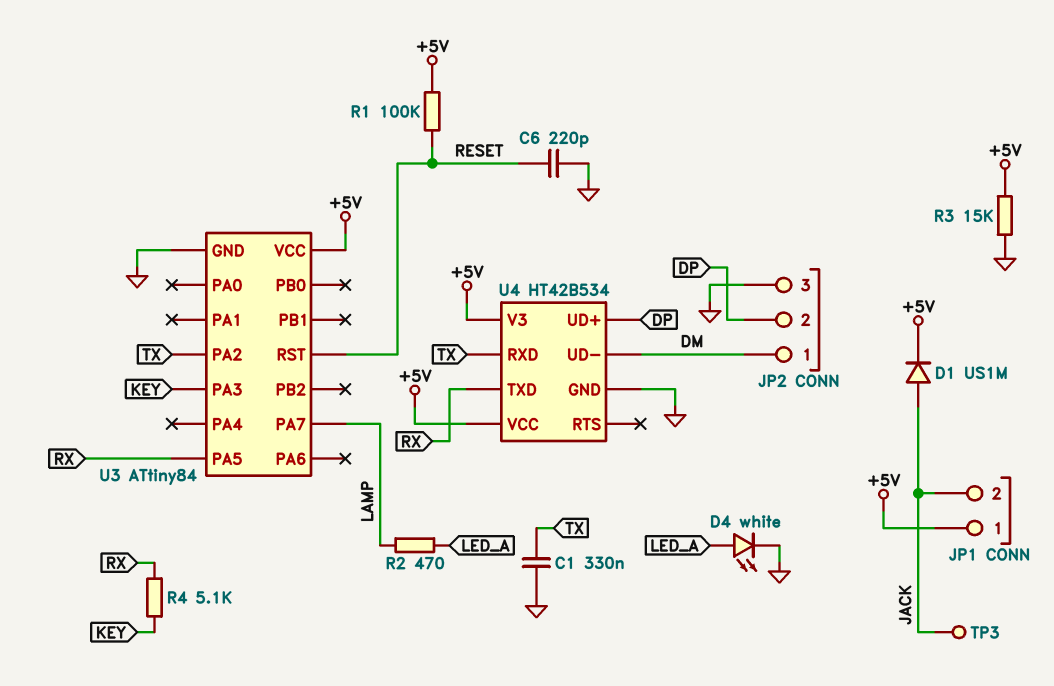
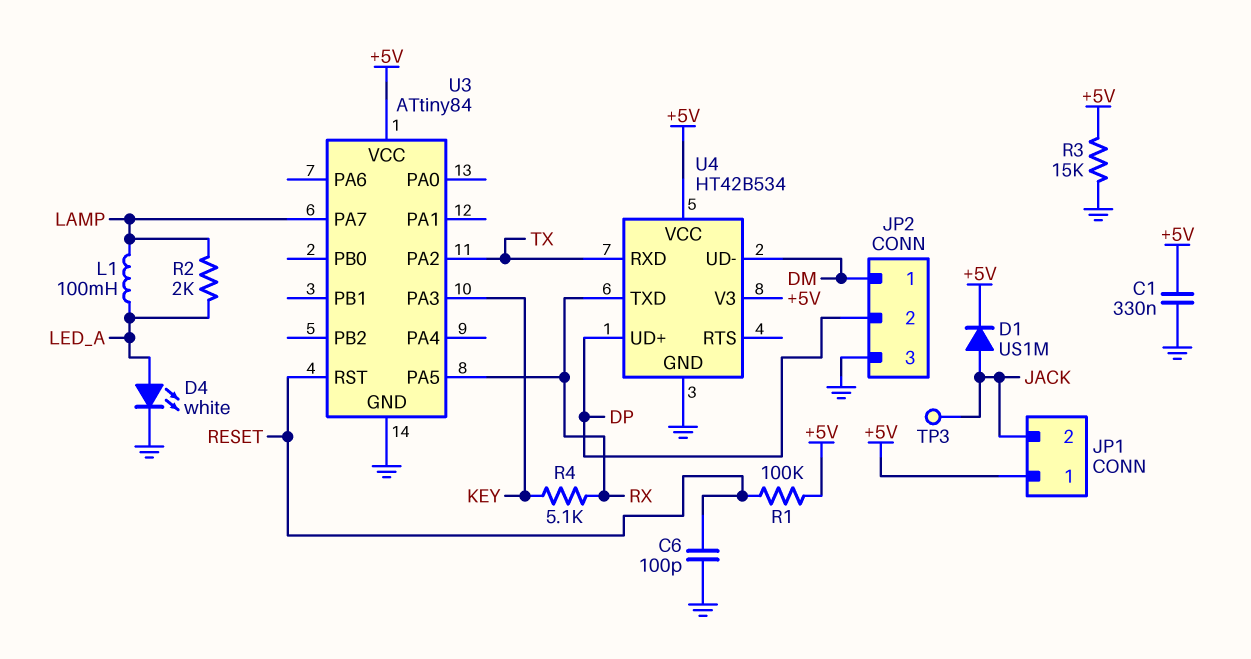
C1: 330nF (GND, TX) -> 330nF (+5V, GND)
C6: 220pF (GND, RESET) -> 100pF (GND, RESET)
L1: none -> 100mH (LAMP, LED_A)
R2: 470 (LAMP, LED_A) -> 2k (LAMP, LED_A)

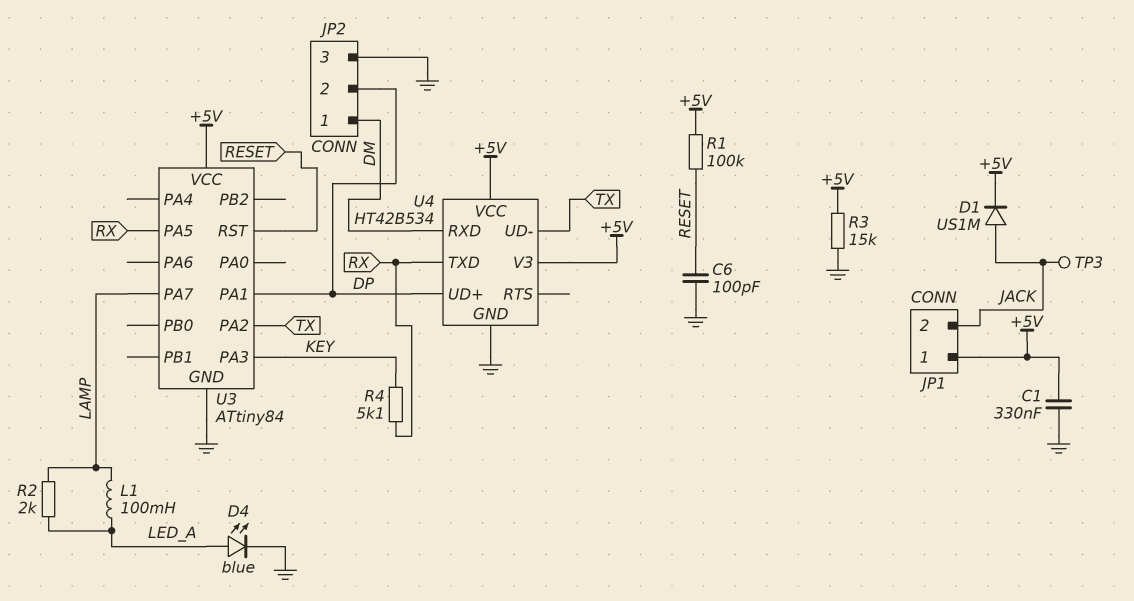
D4: LED white (A LED_A, K GND) -> LED blue (A LED_A, K GND)
U3 pin PA1: none -> DP
U4 pin RXD: TX -> DM
U4 pin UD-: DM -> TX

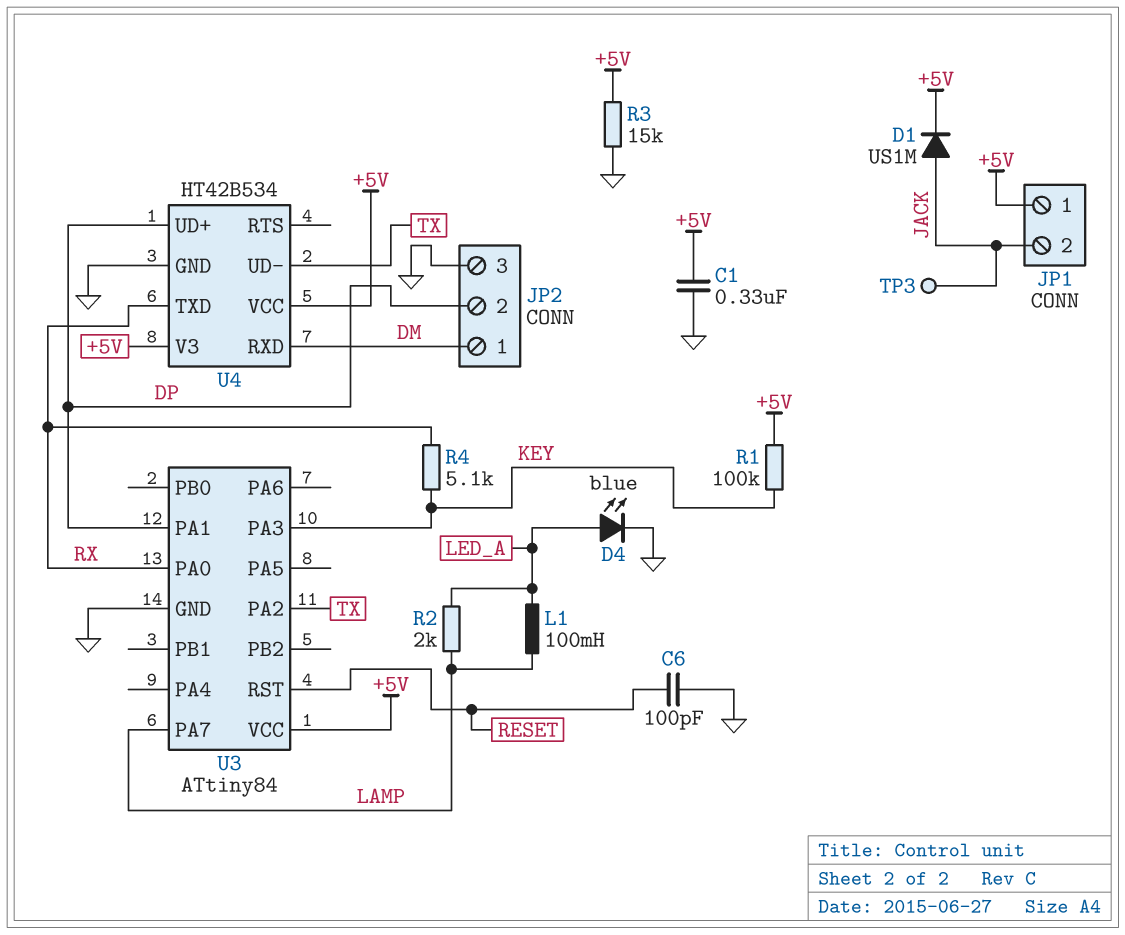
R1: 100k (+5V, RESET) -> 100k (+5V, KEY)
U3 pin PA0: none -> RX
U3 pin PA5: RX -> none

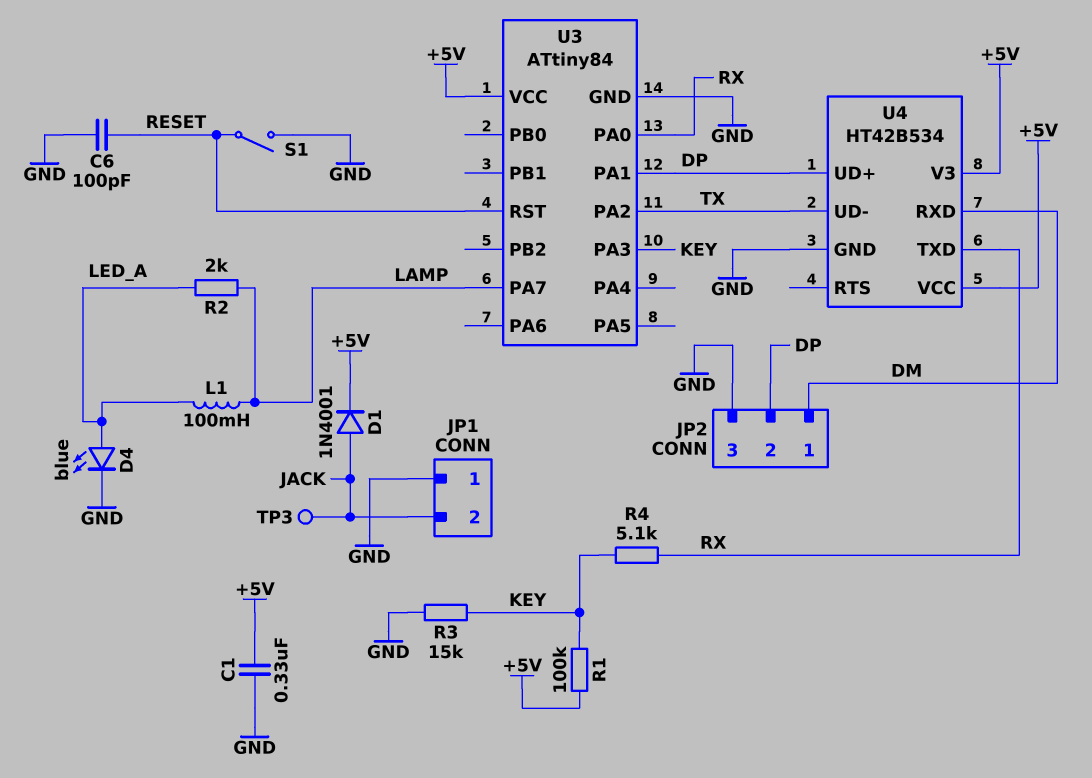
D1: diode US1M (A JACK, K +5V) -> diode 1N4001 (A JACK, K +5V)
JP1 pin 1: +5V -> GND
R3: 15k (+5V, GND) -> 15k (GND, KEY)
S1: none -> switch (GND, RESET)

